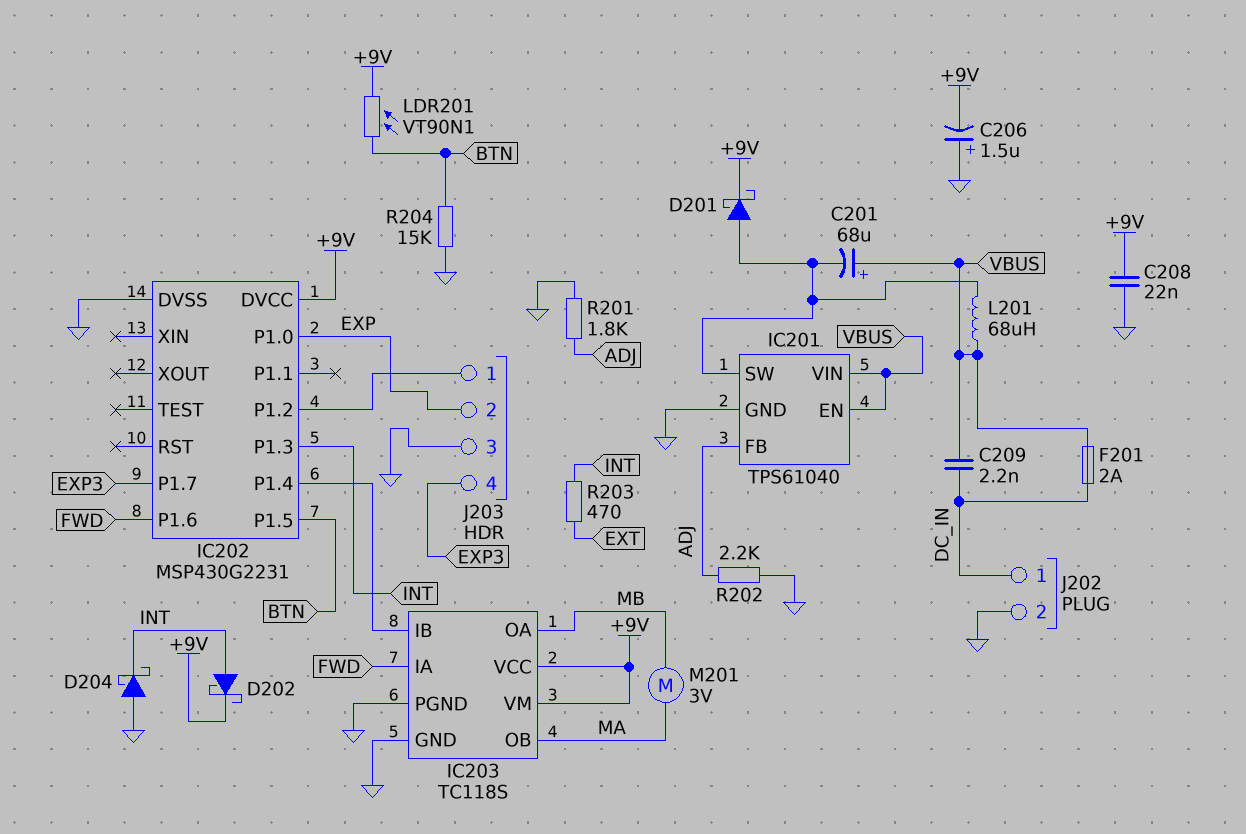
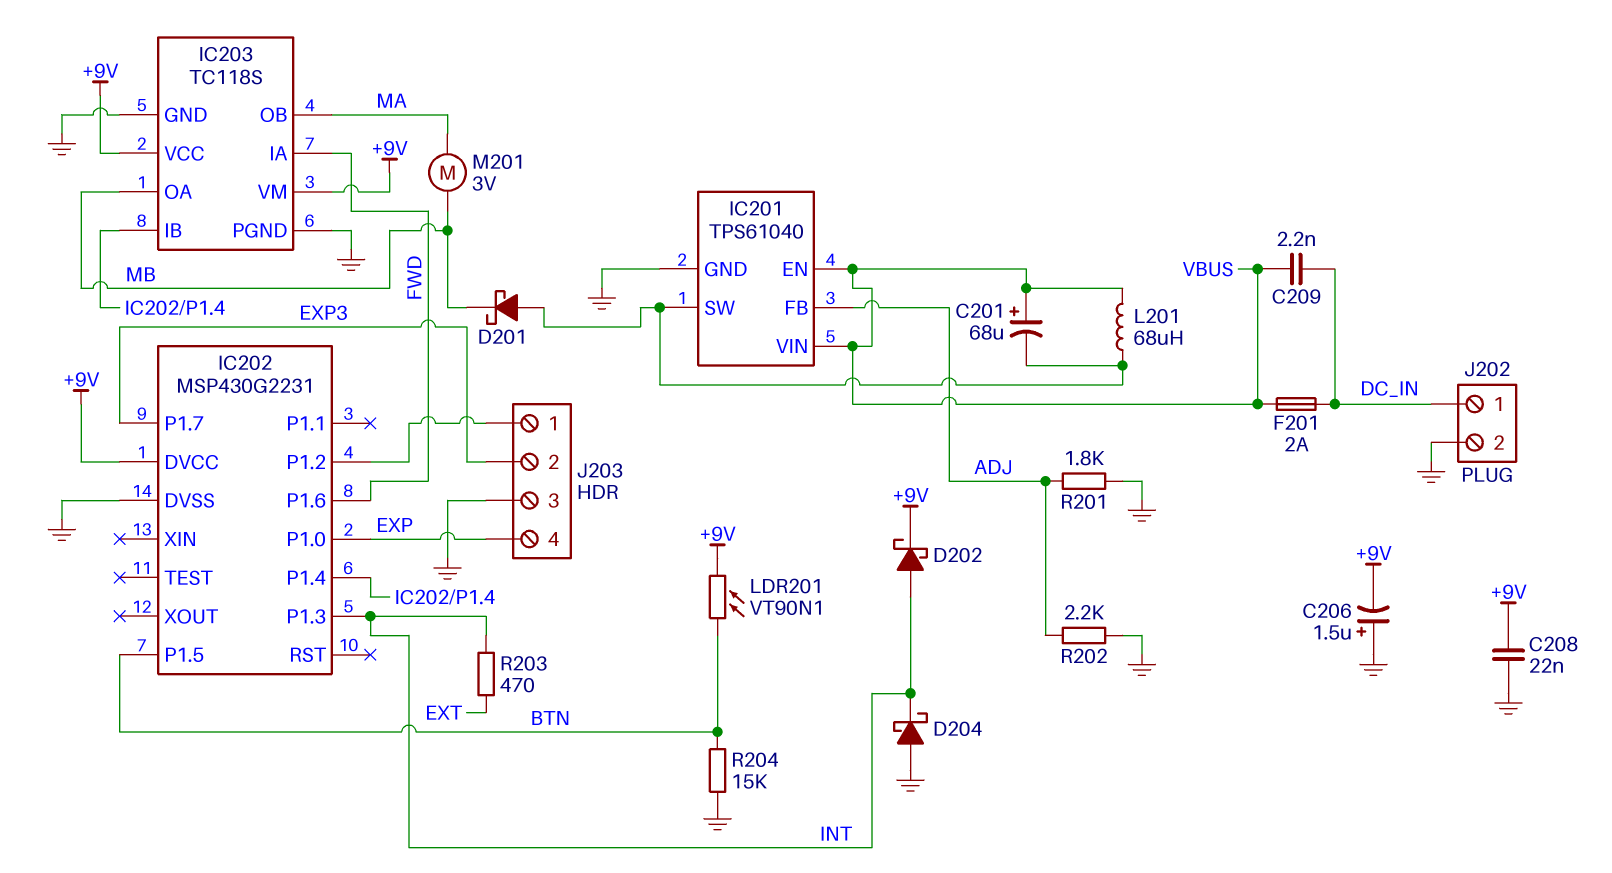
D201: schottky (A IC201/SW, K +9V) -> schottky (A IC201/SW, K MB)
J203 pin 2: EXP -> EXP3
J203 pin 4: EXP3 -> EXP

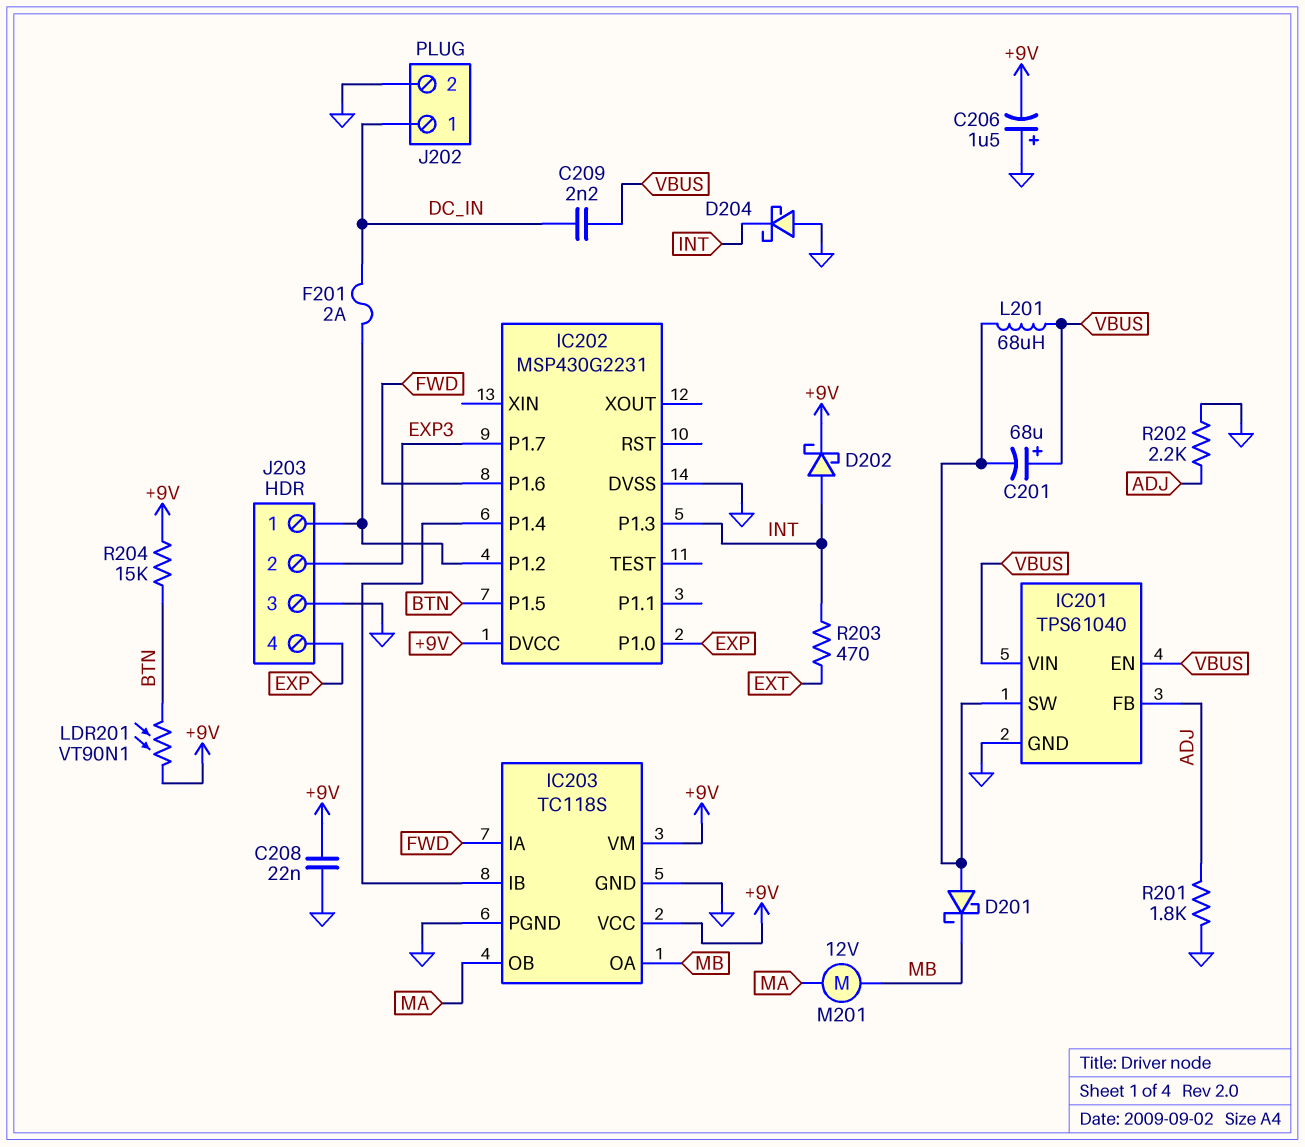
F201: 2A (DC_IN, VBUS) -> 2A (DC_IN, IC202/P1.2)
M201: motor 3V (MA, MB) -> motor 12V (MA, MB)
R204: 15k (BTN, GND) -> 15k (+9V, BTN)

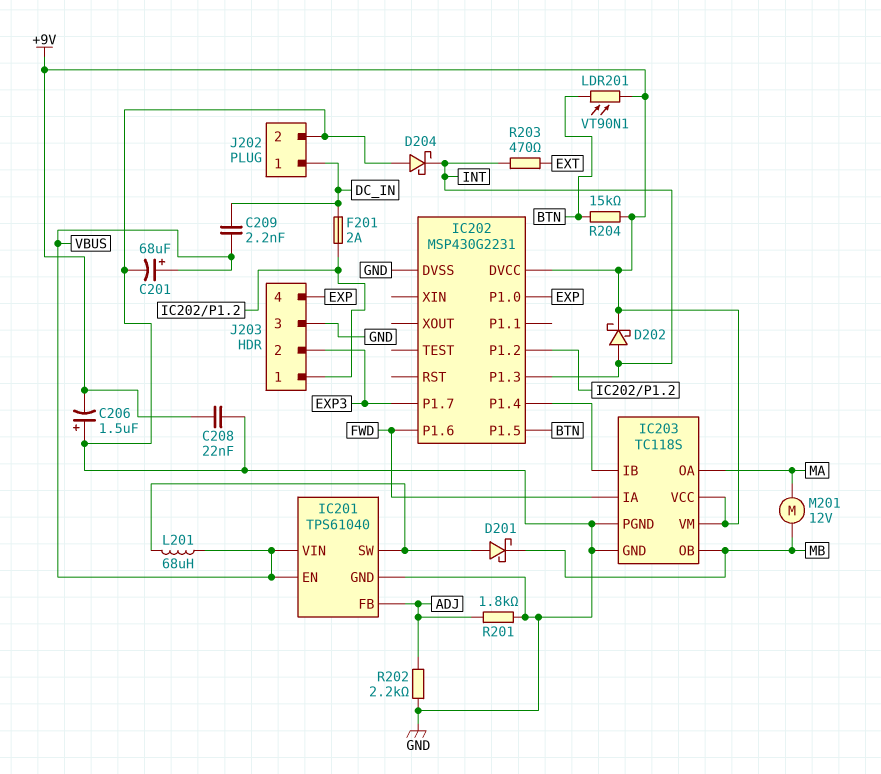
C201: 68uF (plus VBUS, minus IC201/SW) -> 68uF (plus VBUS, minus GND)
IC203 pin OA: MB -> MA
IC203 pin OB: MA -> MB

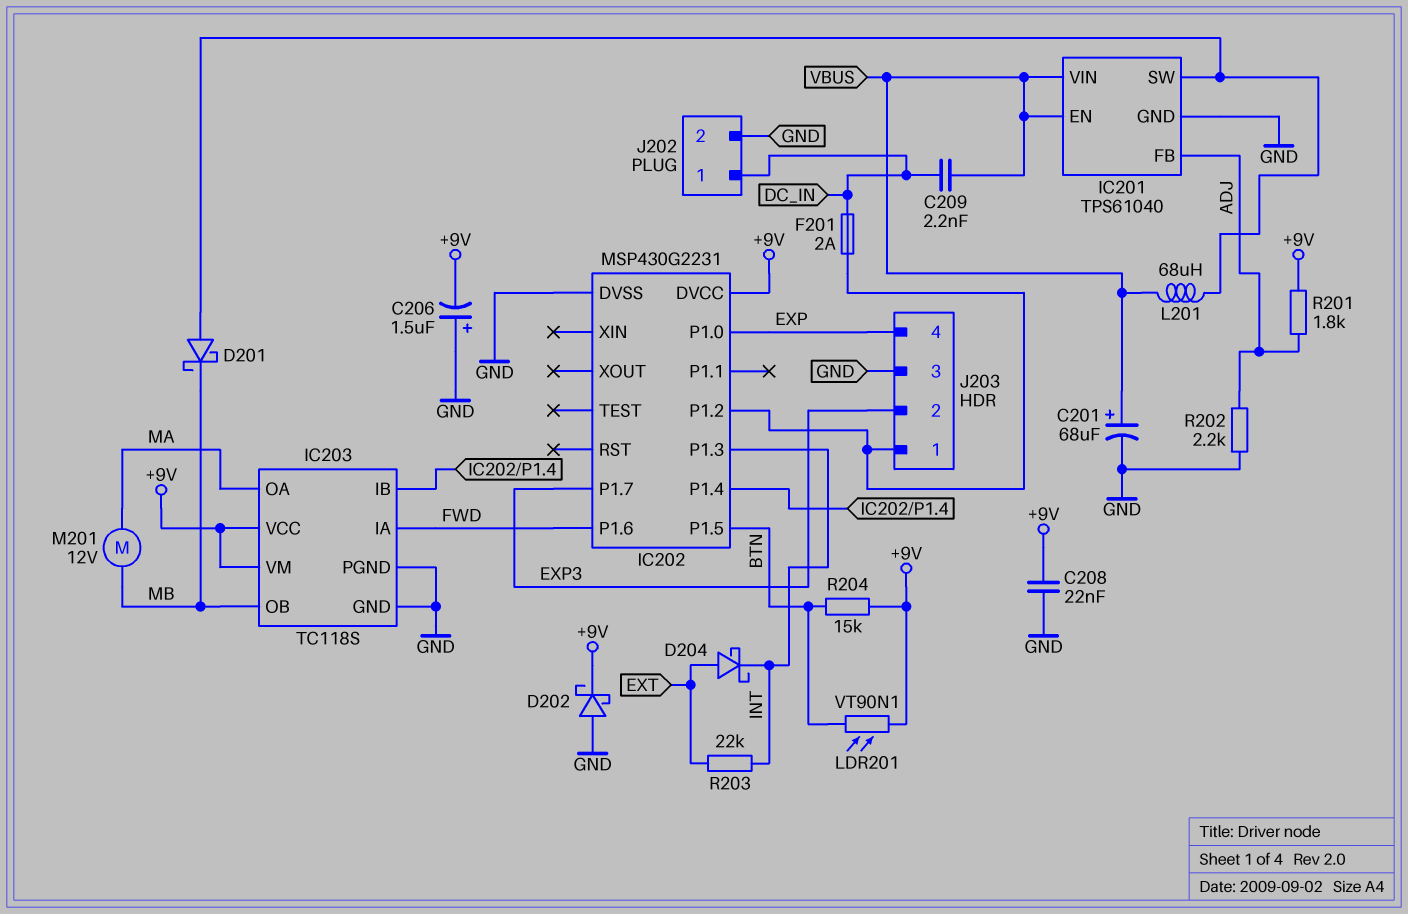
D202: schottky (A INT, K +9V) -> schottky (A GND, K +9V)
D204: schottky (A GND, K INT) -> schottky (A EXT, K INT)
R201: 1.8k (ADJ, GND) -> 1.8k (+9V, ADJ)
R203: 470 (EXT, INT) -> 22k (EXT, INT)

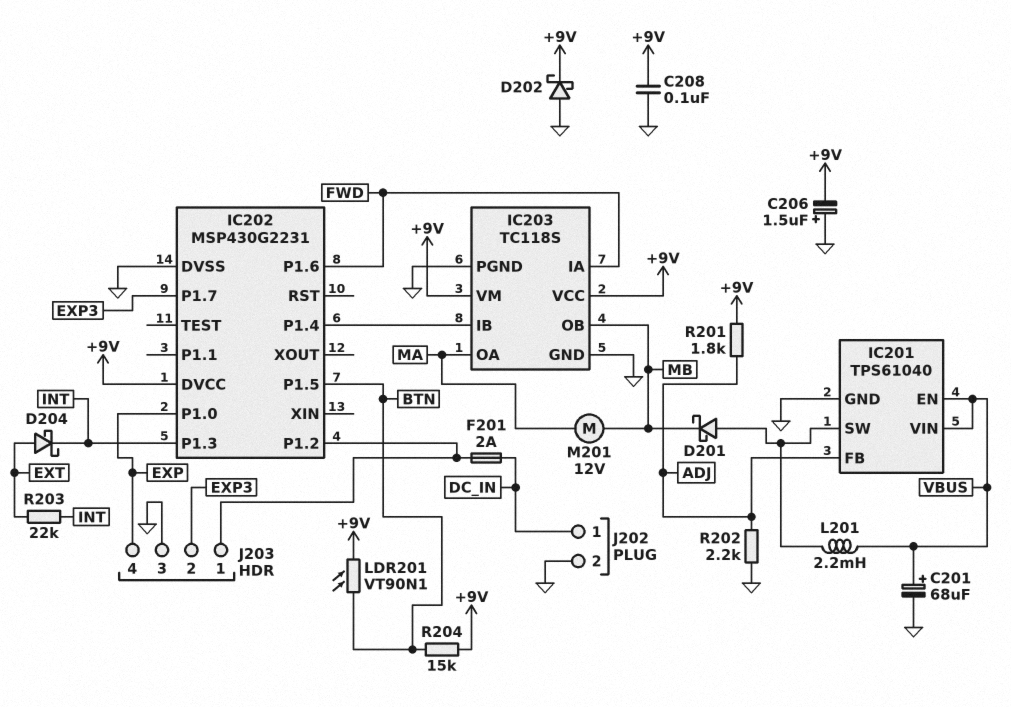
C208: 22nF (+9V, GND) -> 100nF (+9V, GND)
C209: 2.2nF (DC_IN, VBUS) -> none
L201: 68uH (IC201/SW, VBUS) -> 2.2mH (IC201/SW, VBUS)

